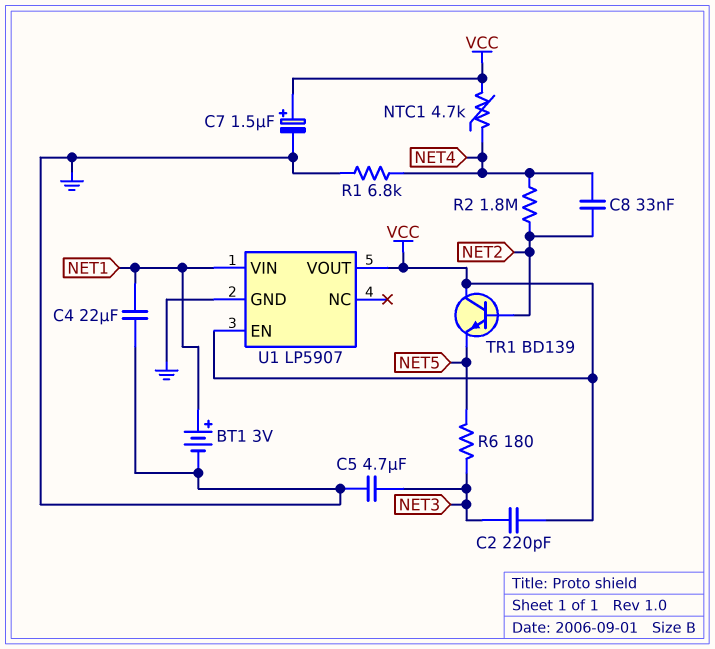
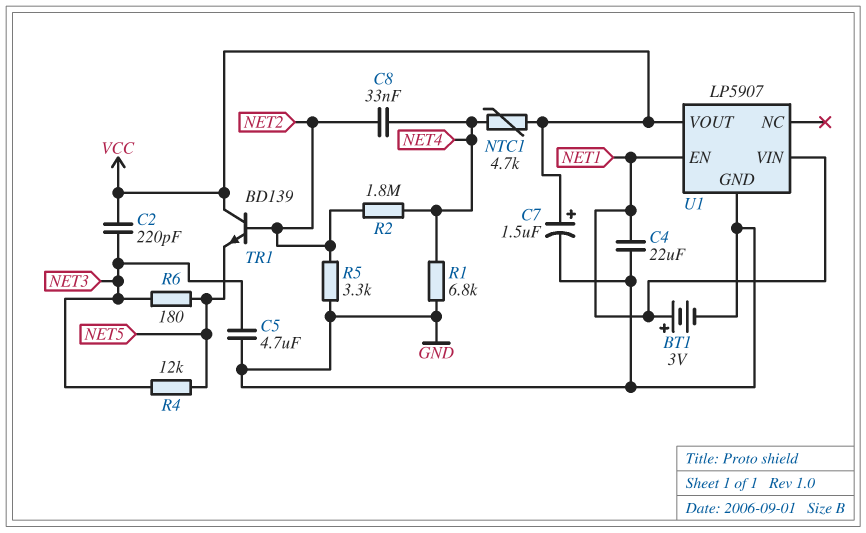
R4: none -> 12k (NET3, NET5)
R5: none -> 3.3k (GND, NET2)
U1 pin EN: VCC -> NET1

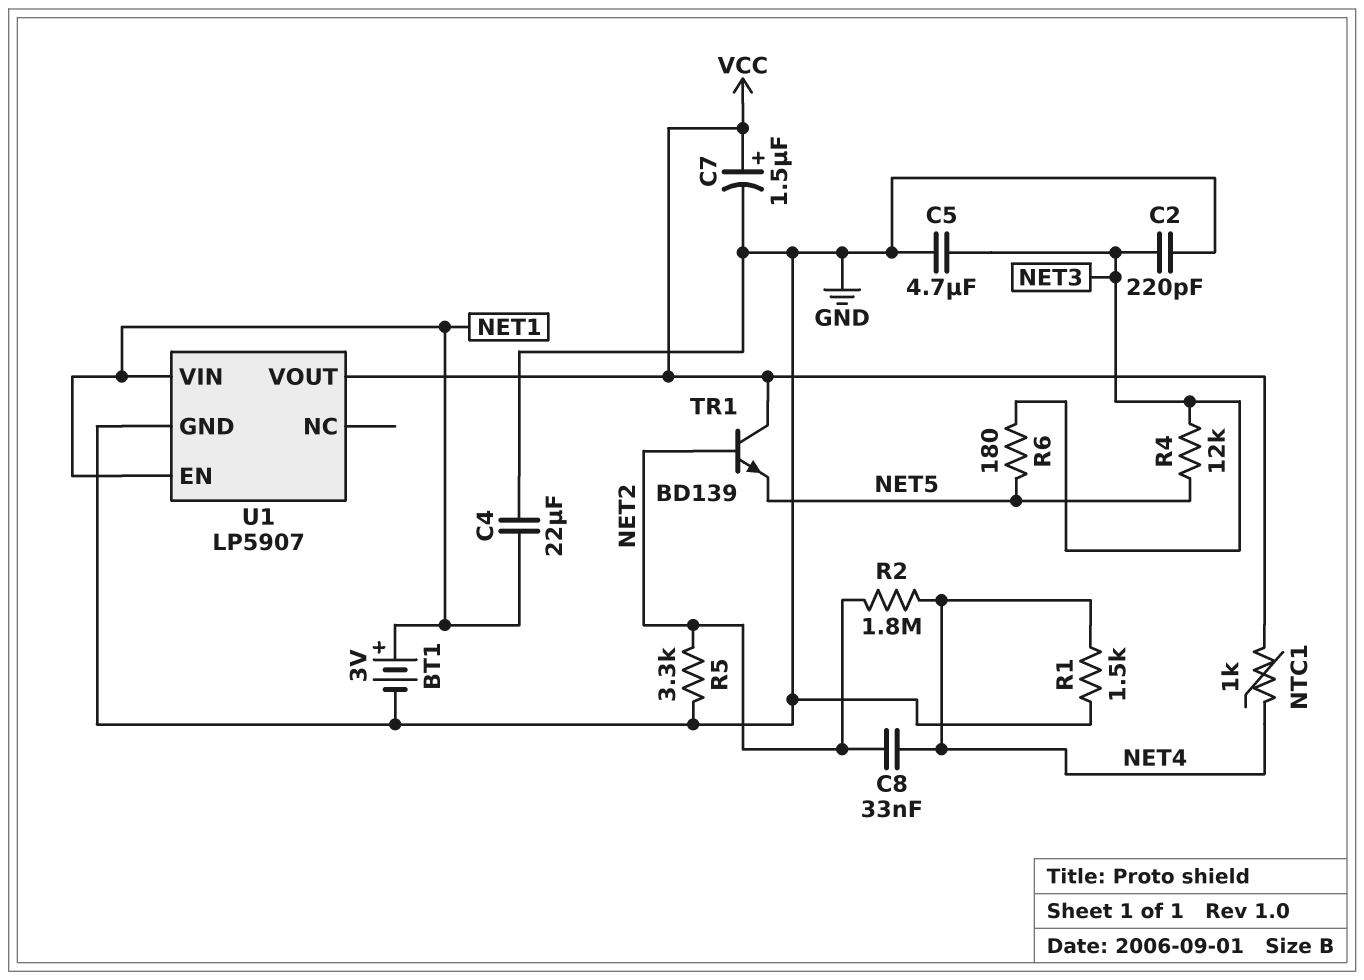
C2: 220pF (NET3, VCC) -> 220pF (GND, NET3)
NTC1: 4.7k (NET4, VCC) -> 1k (NET4, VCC)
R1: 6.8k (GND, NET4) -> 1.5k (GND, NET4)

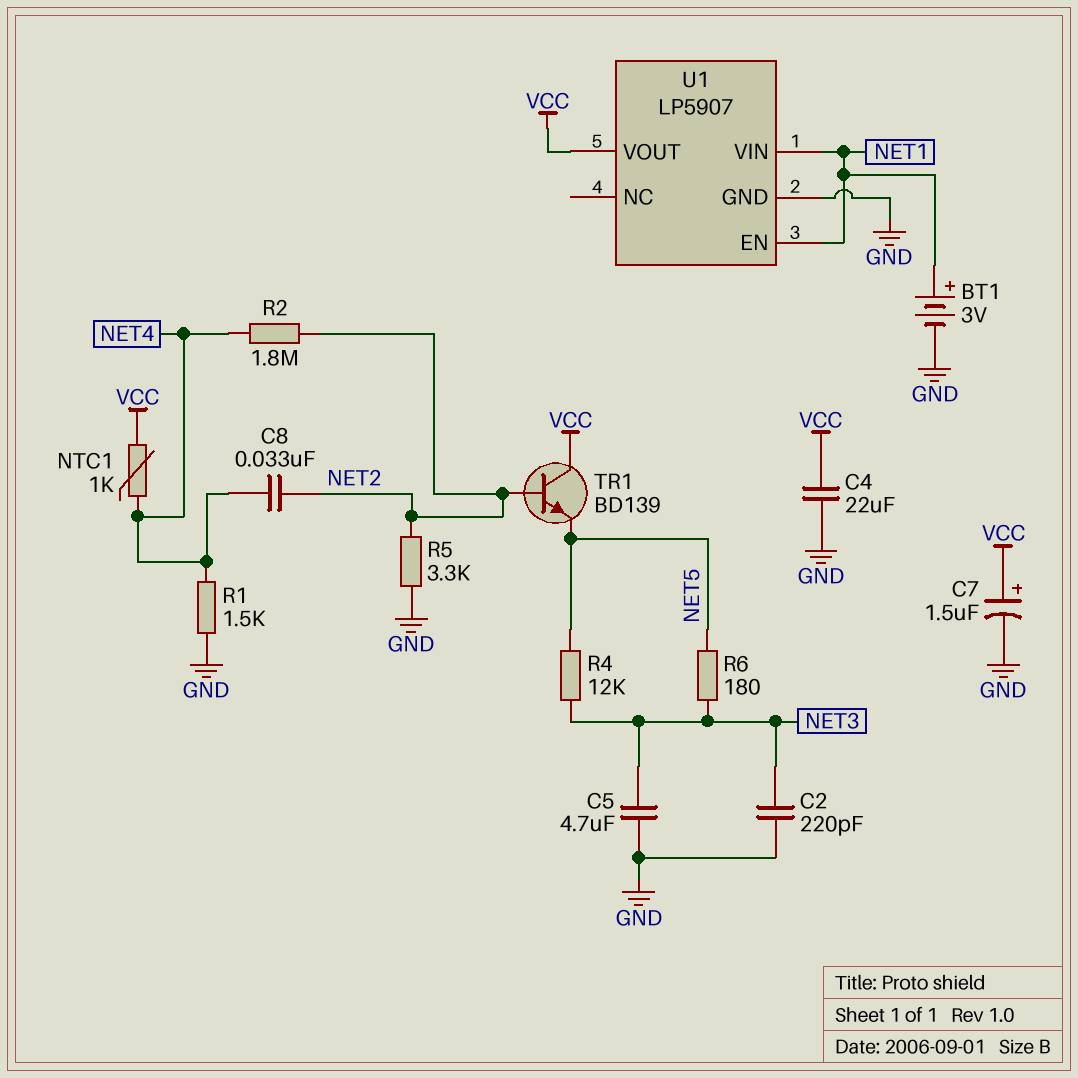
C4: 22uF (GND, NET1) -> 22uF (GND, VCC)

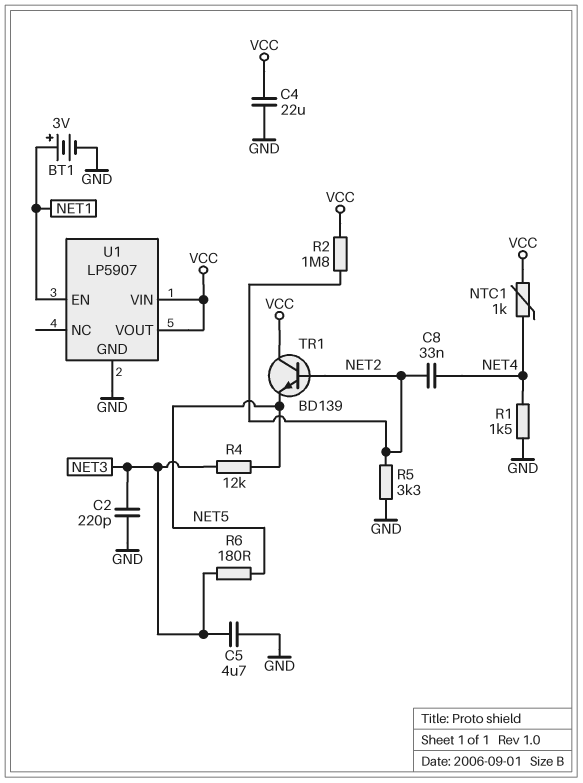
C7: 1.5uF (plus VCC, minus GND) -> none
R2: 1.8M (NET2, NET4) -> 1.8M (NET2, VCC)
U1 pin VIN: NET1 -> VCC

